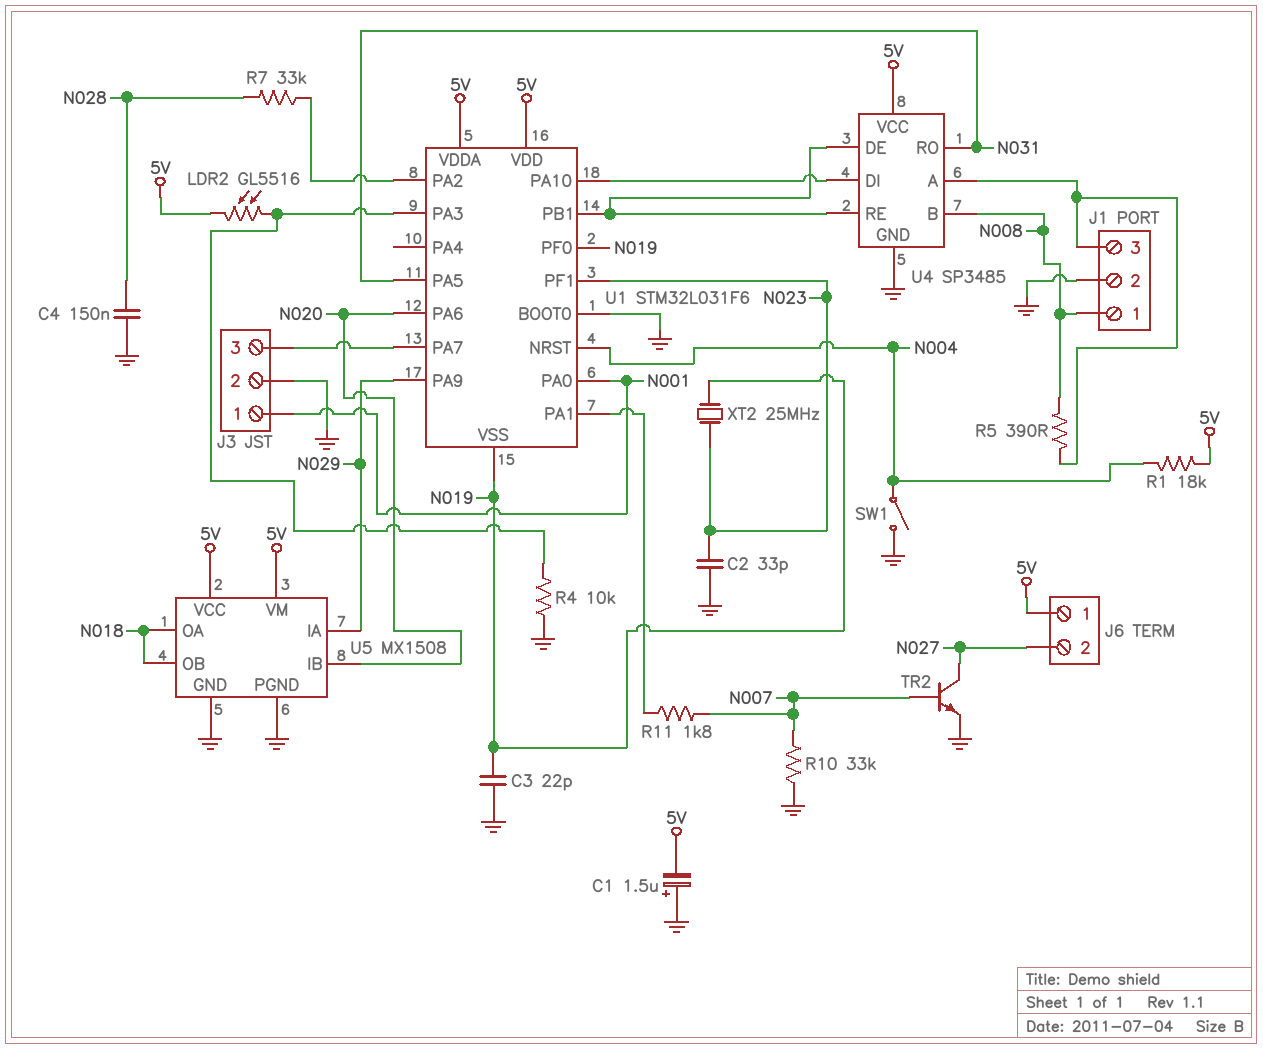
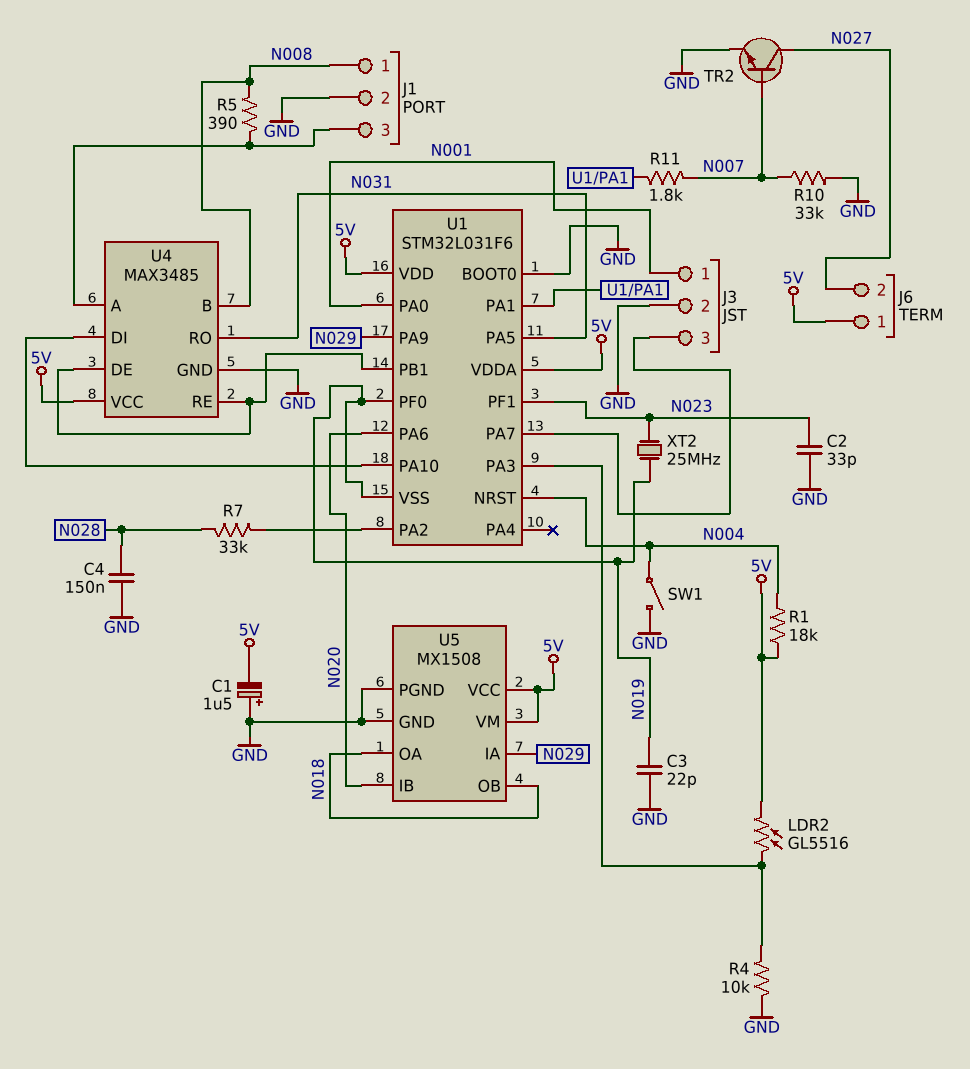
U4: SP3485 -> MAX3485

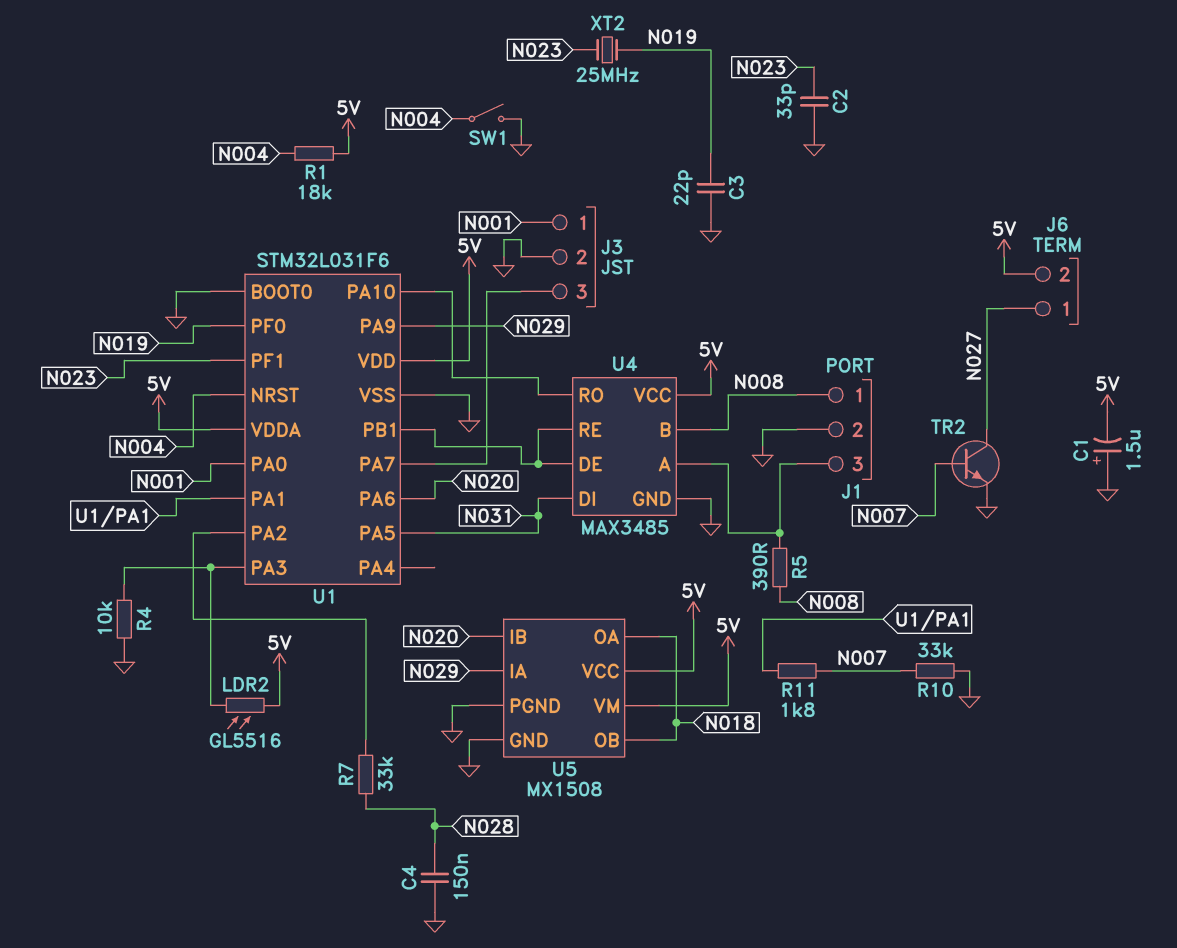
J6 pin 1: 5V -> N027
J6 pin 2: N027 -> 5V
U1 pin VSS: N019 -> GND
U4 pin DI: U1/PA10 -> N031
U4 pin RO: N031 -> U1/PA10

